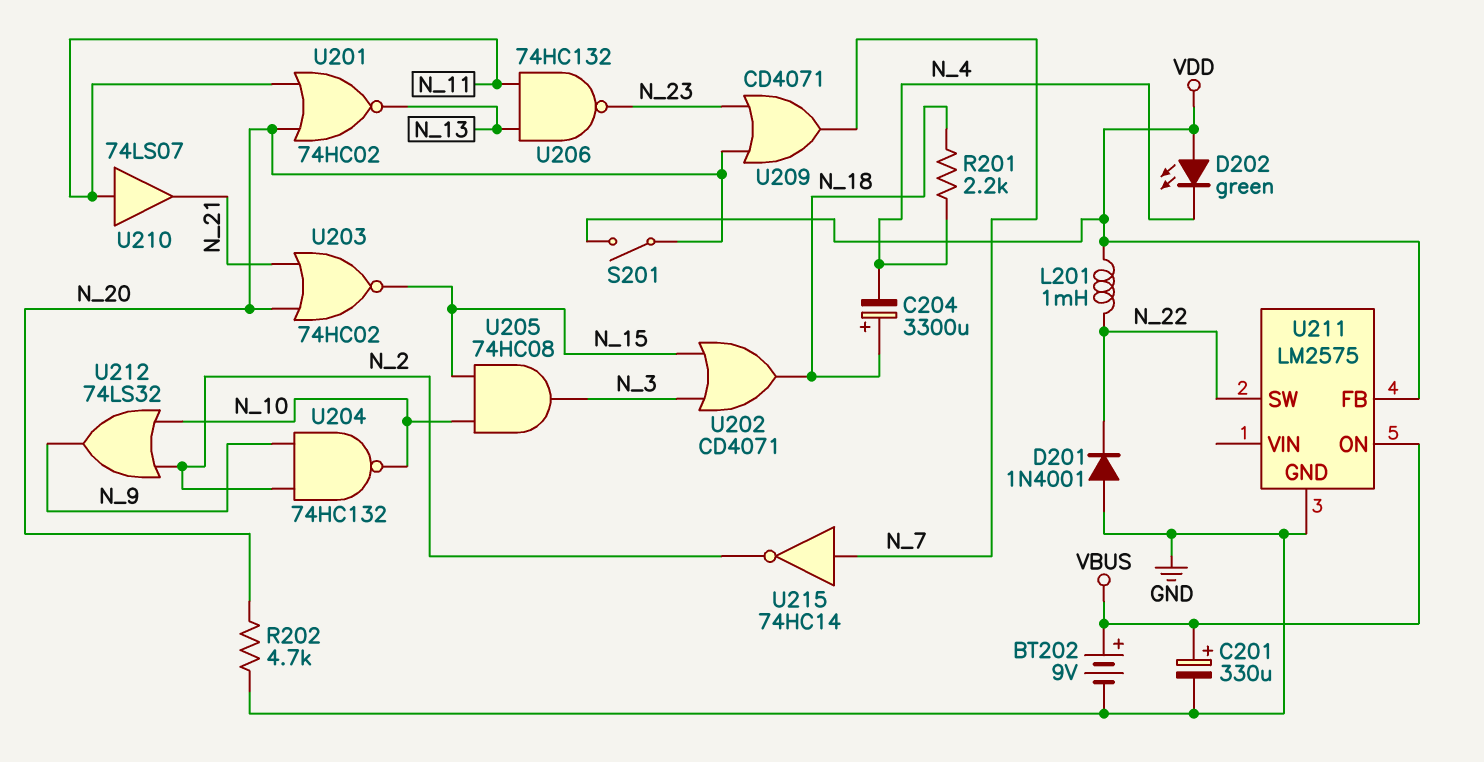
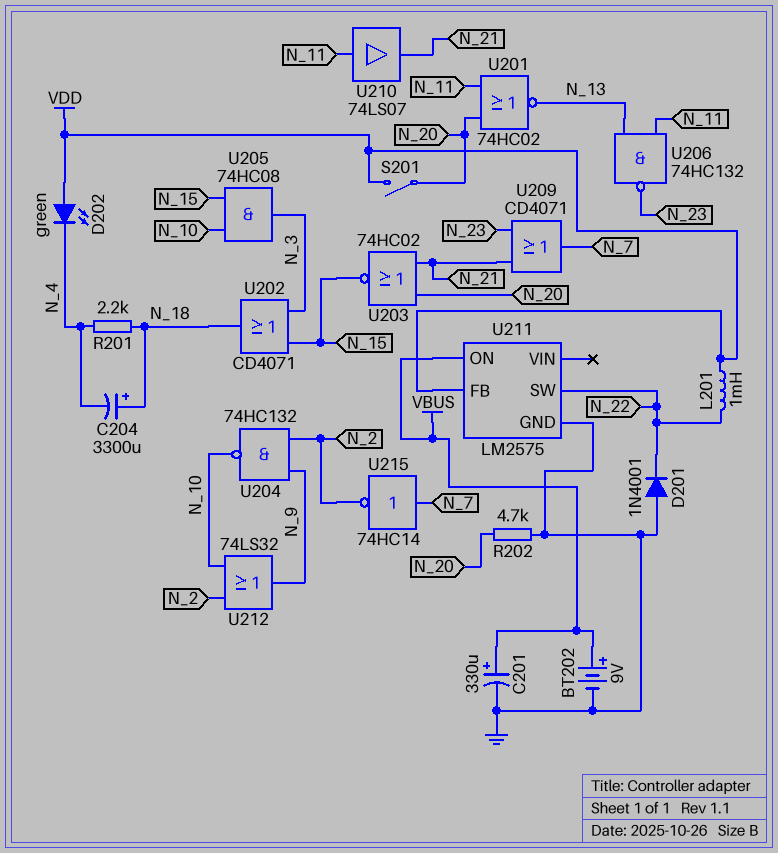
U209: OR CD4071 (in N_20, in N_23, out N_7) -> OR CD4071 (in N_21, in N_23, out N_7)

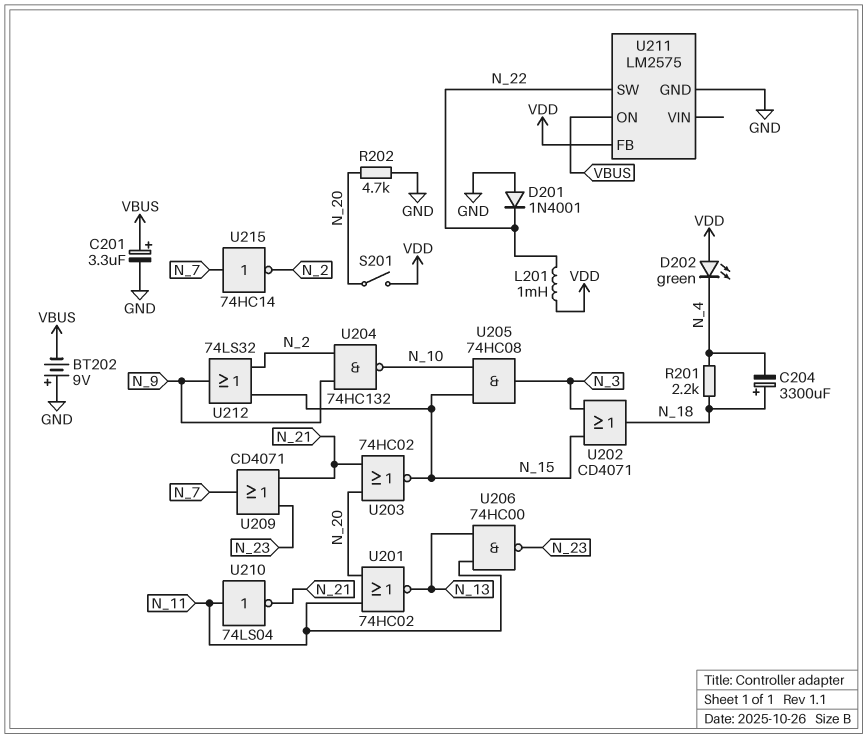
BT202: 9V (plus VBUS, minus GND) -> 9V (plus GND, minus VBUS)
C201: 330uF (plus VBUS, minus GND) -> 3.3uF (plus VBUS, minus GND)
U206: NAND 74HC132 (in N_11, in N_13, out N_23) -> NAND 74HC00 (in N_11, in N_13, out N_23)
U210: buffer 74LS07 (in N_11, out N_21) -> NOT 74LS04 (in N_11, out N_21)
U212: OR 74LS32 (in N_2, in N_10, out N_9) -> OR 74LS32 (in N_2, in N_15, out N_9)

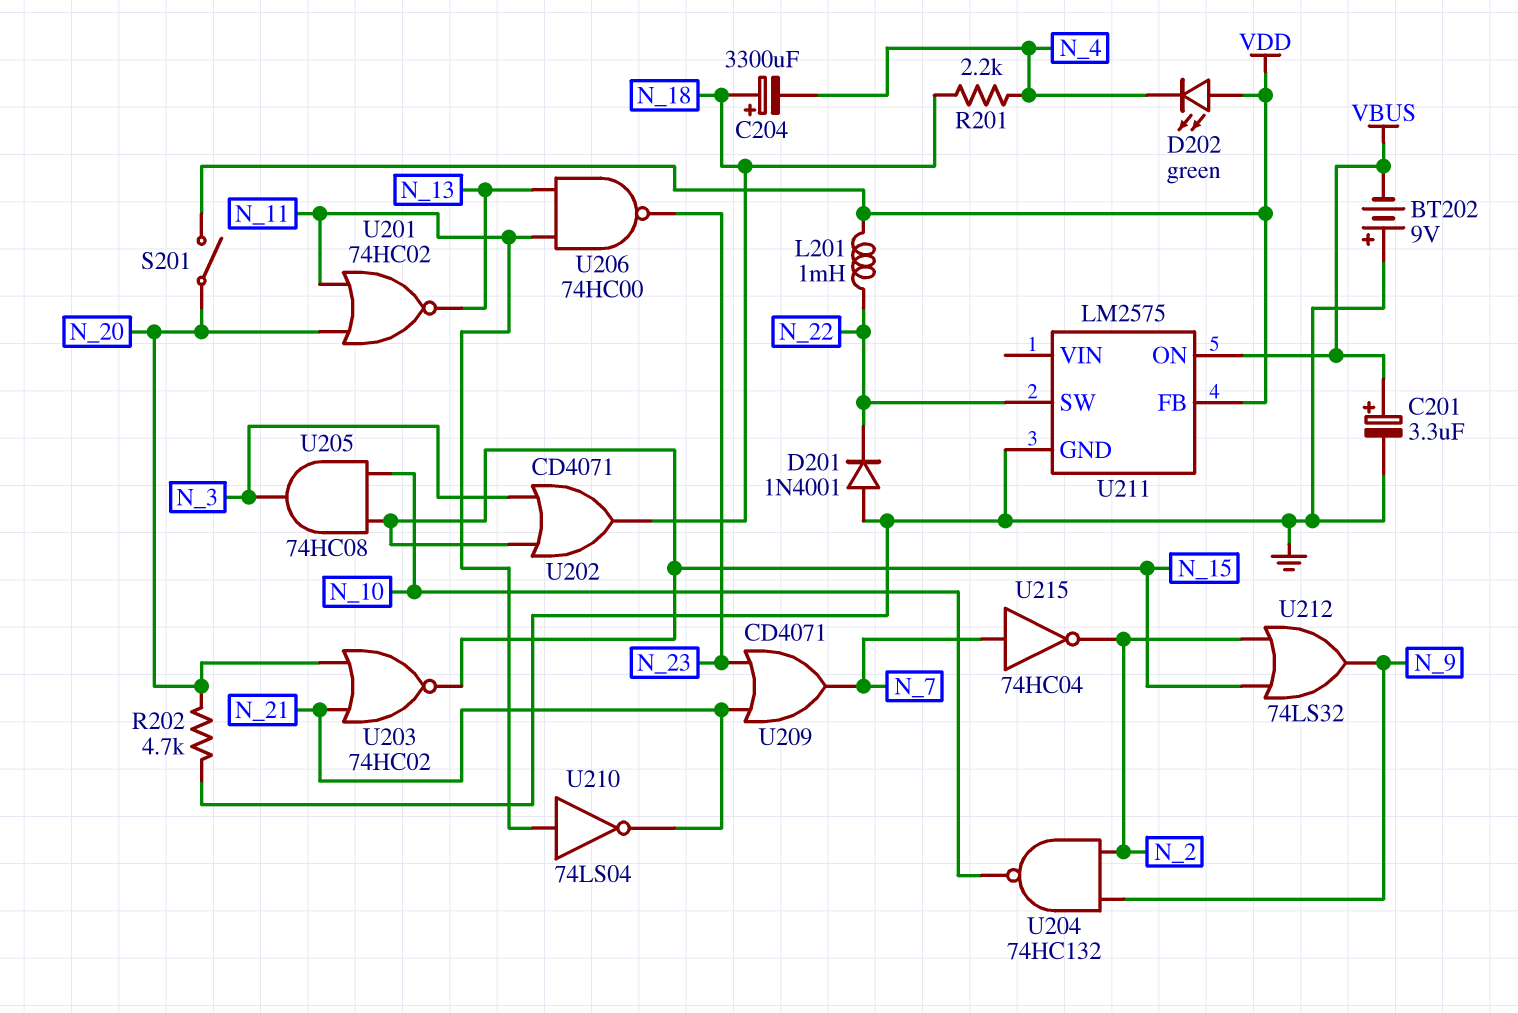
U215: NOT 74HC14 (in N_7, out N_2) -> NOT 74HC04 (in N_7, out N_2)

